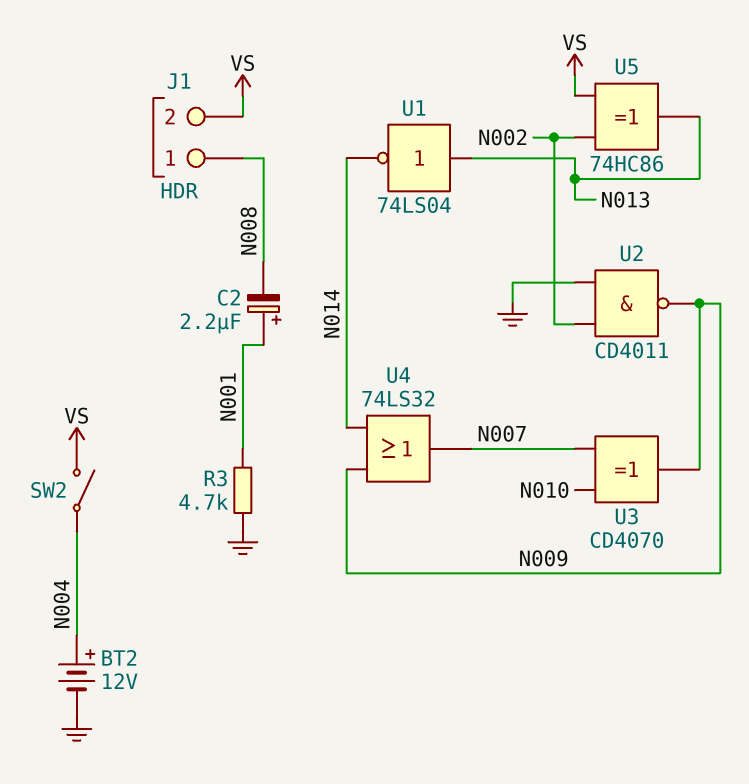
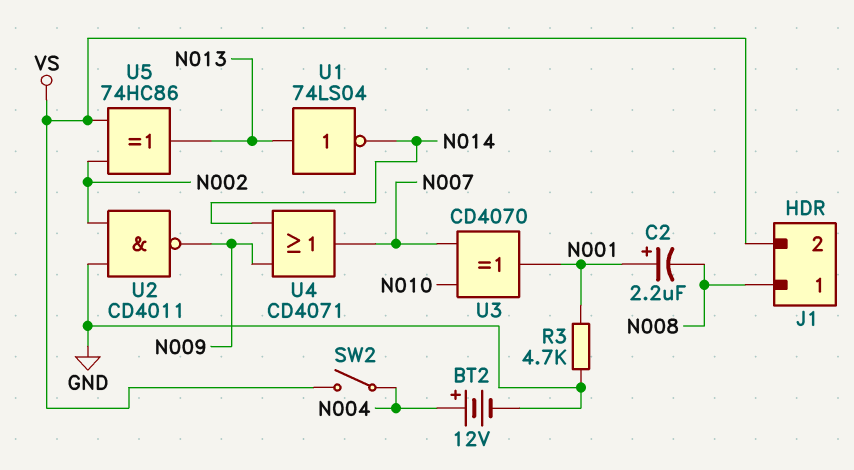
U3: XOR CD4070 (in N007, in N010, out N009) -> XOR CD4070 (in N007, in N010, out N001)
U4: OR 74LS32 (in N009, in N014, out N007) -> OR CD4071 (in N009, in N014, out N007)

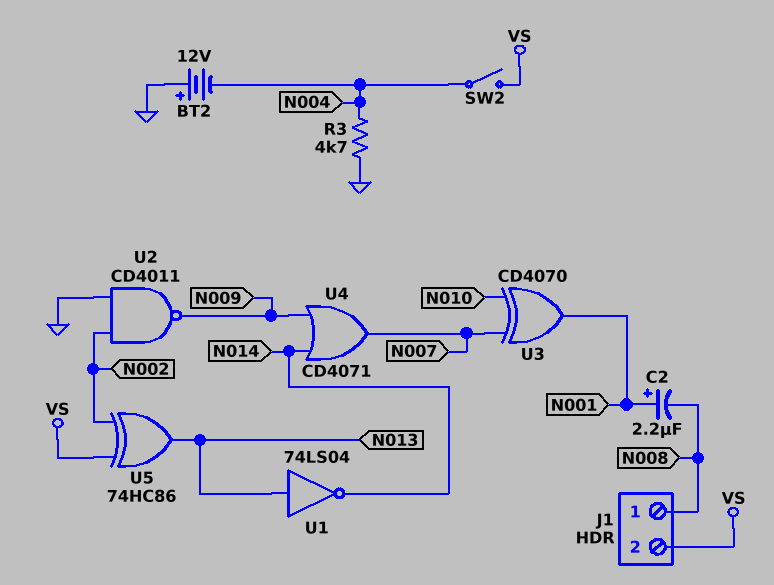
BT2: 12V (plus N004, minus GND) -> 12V (plus GND, minus N004)
R3: 4.7k (GND, N001) -> 4.7k (GND, N004)

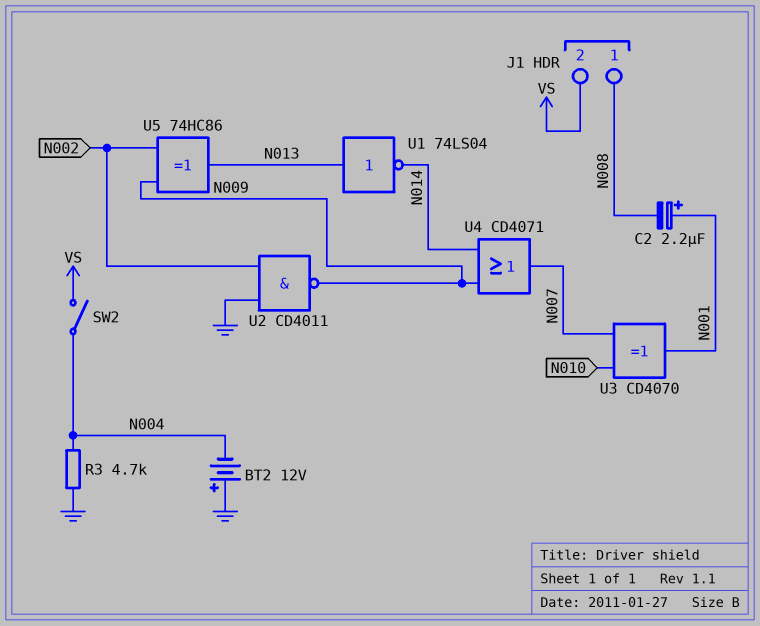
U5: XOR 74HC86 (in N002, in VS, out N013) -> XOR 74HC86 (in N002, in N009, out N013)

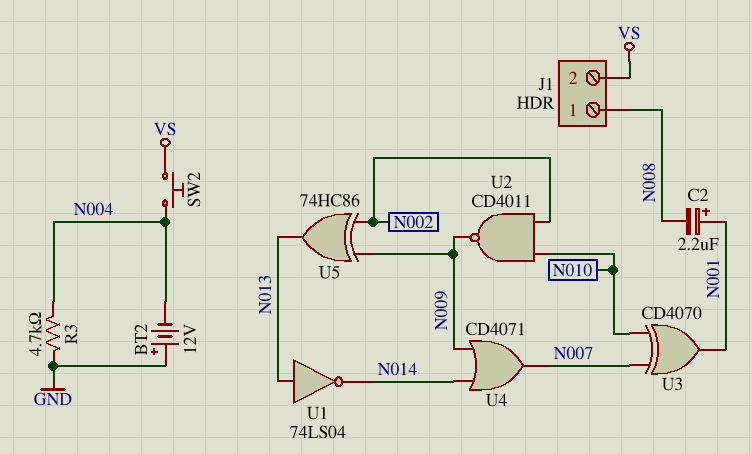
SW2: switch (N004, VS) -> button (N004, VS)
U2: NAND CD4011 (in GND, in N002, out N009) -> NAND CD4011 (in N002, in N010, out N009)

